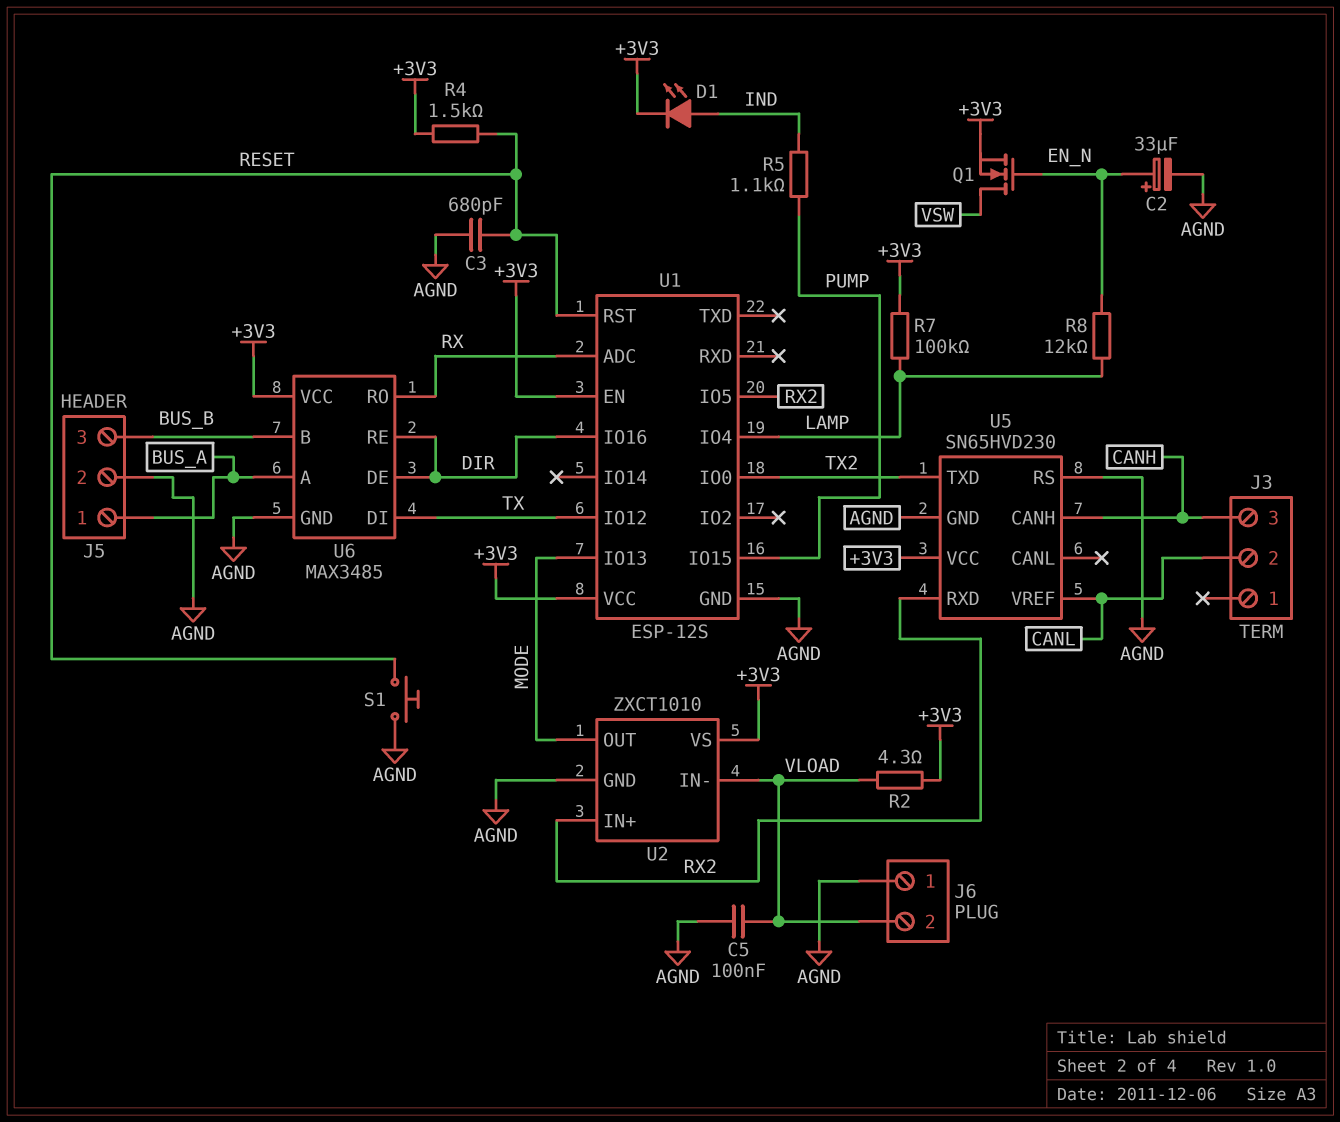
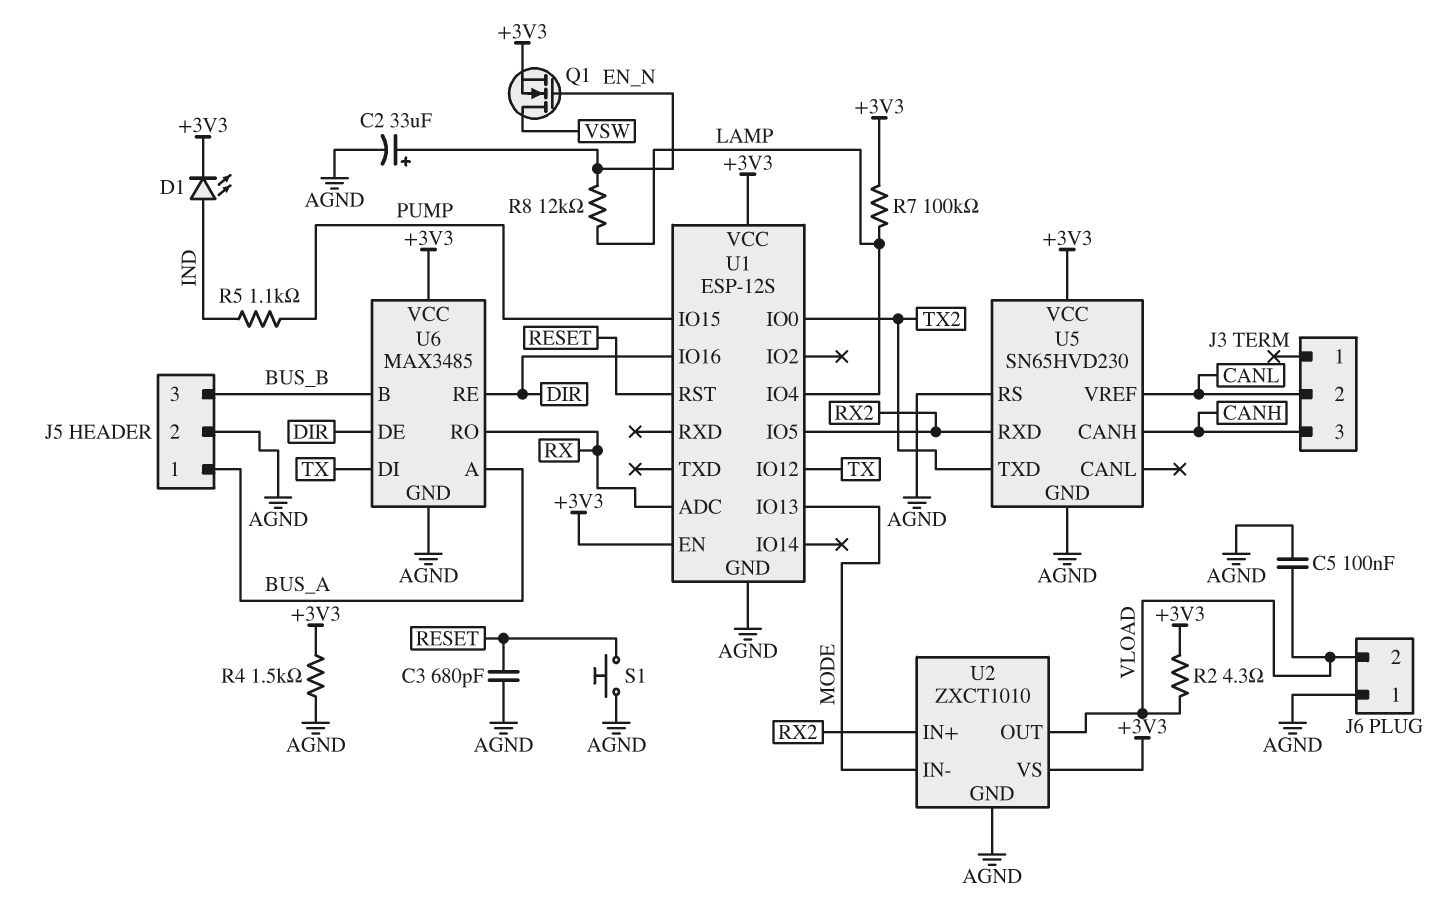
R4: 1.5k (+3V3, RESET) -> 1.5k (+3V3, AGND)
U2 pin IN-: VLOAD -> MODE
U2 pin OUT: MODE -> VLOAD

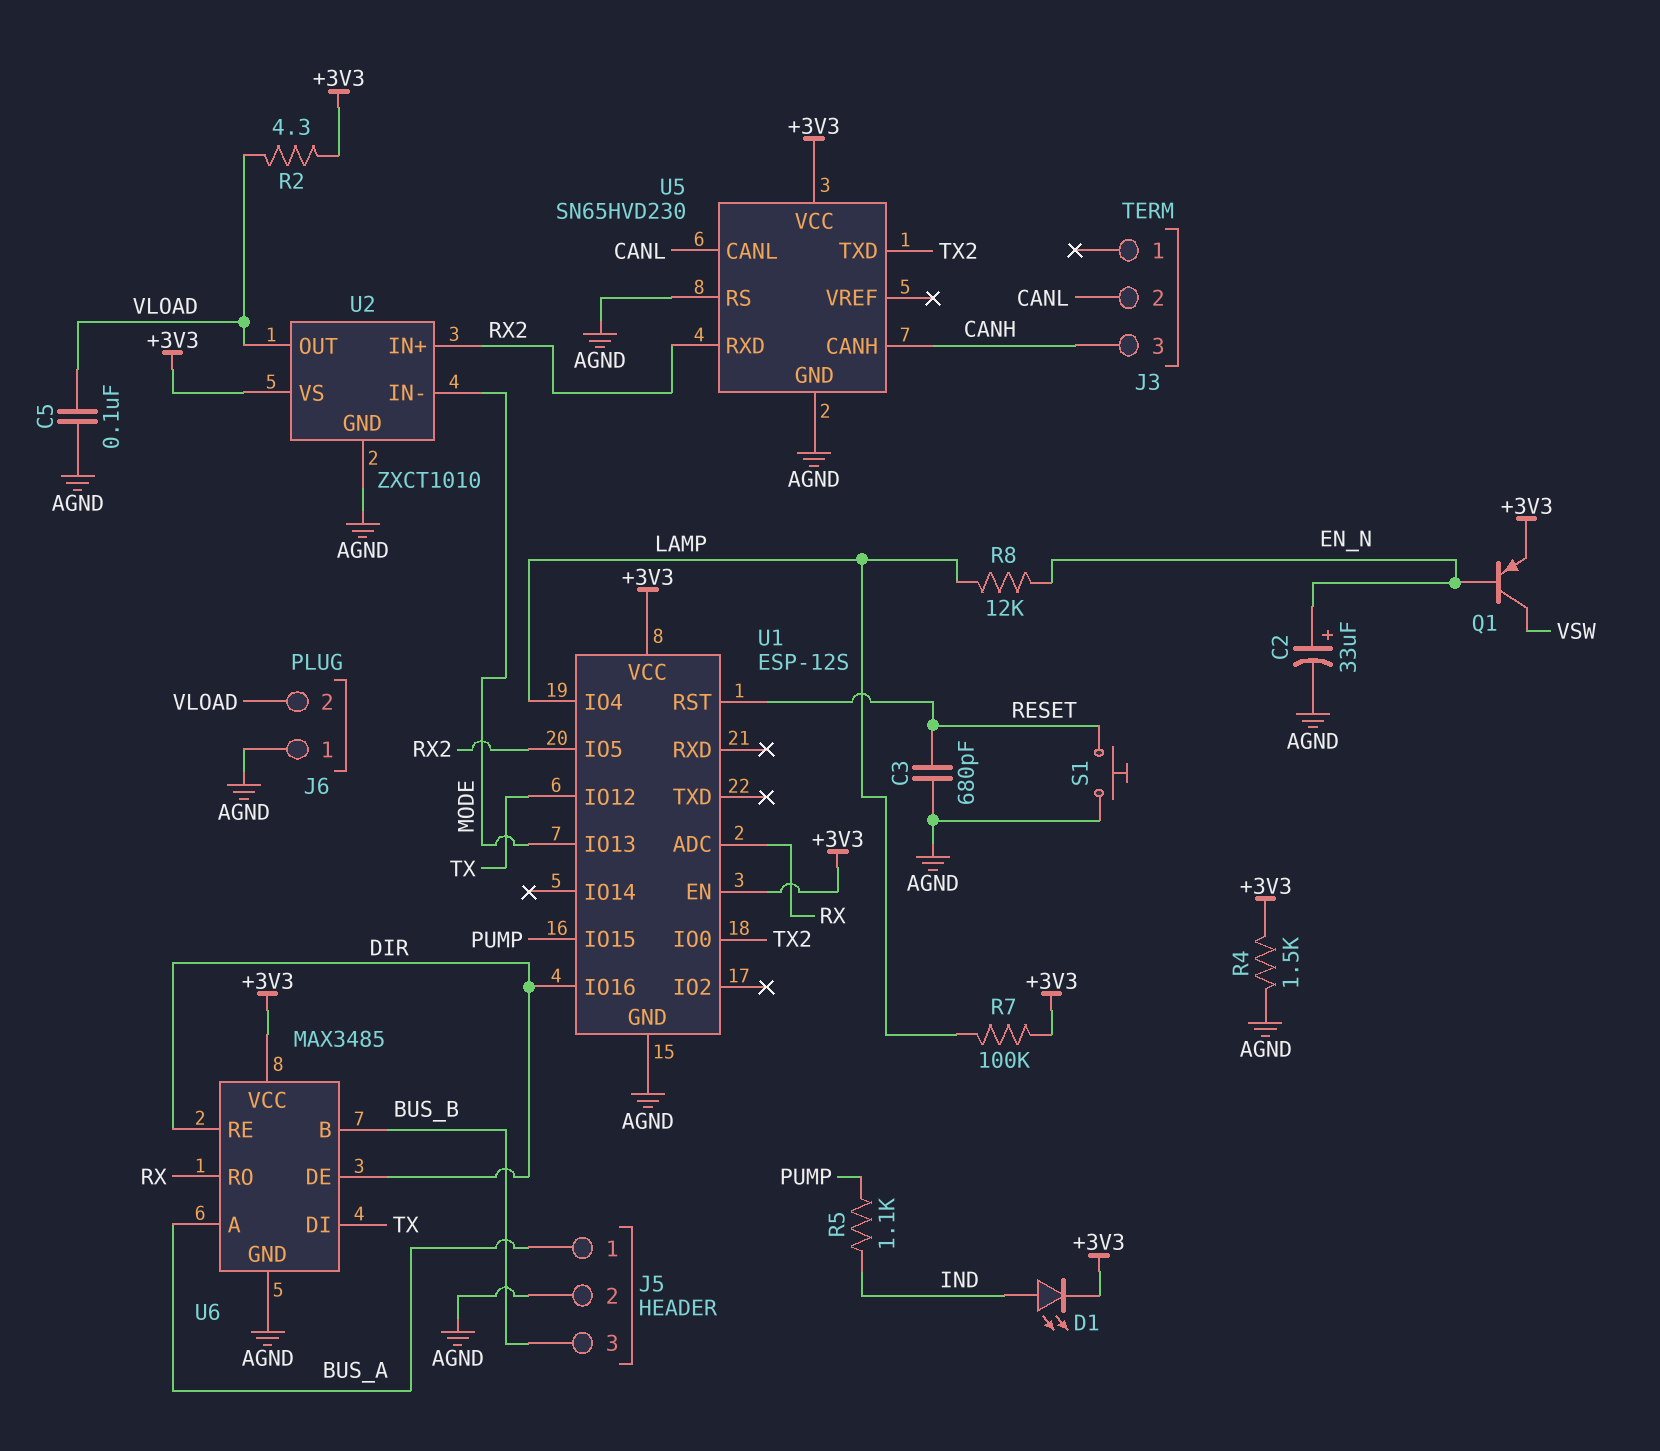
Q1: NMOS (G EN_N, D VSW, S +3V3) -> PNP (B EN_N, C VSW, E +3V3)
U5 pin CANL: none -> CANL
U5 pin VREF: CANL -> none

